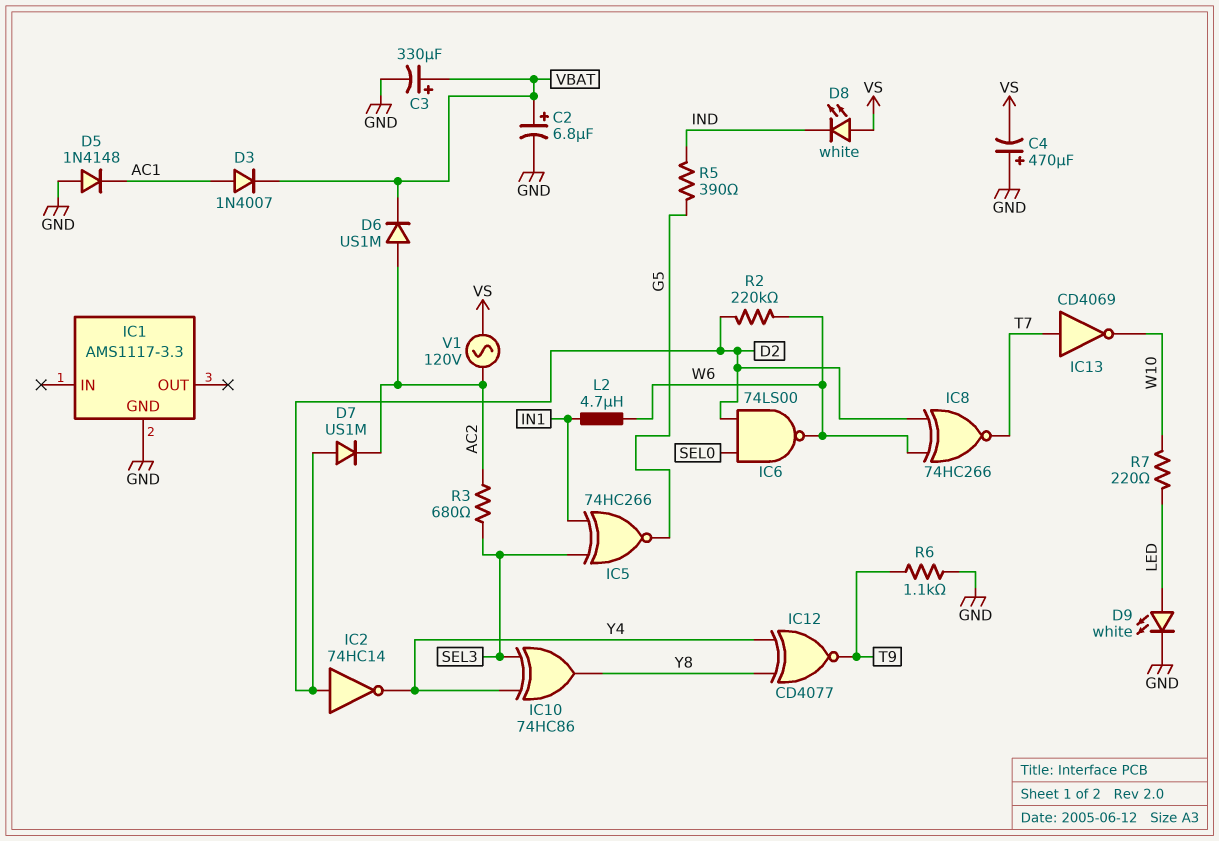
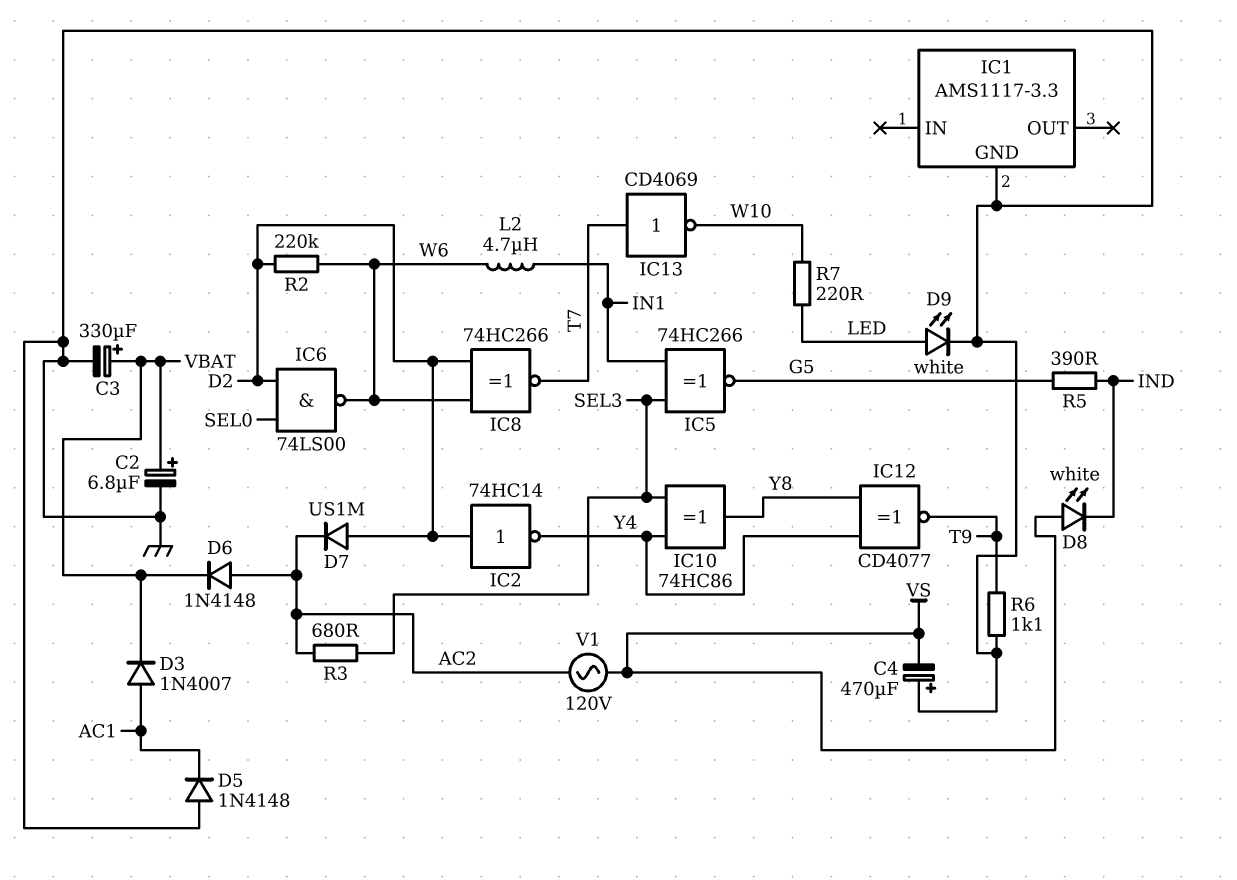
D6: diode US1M (A AC2, K VBAT) -> diode 1N4148 (A AC2, K VBAT)

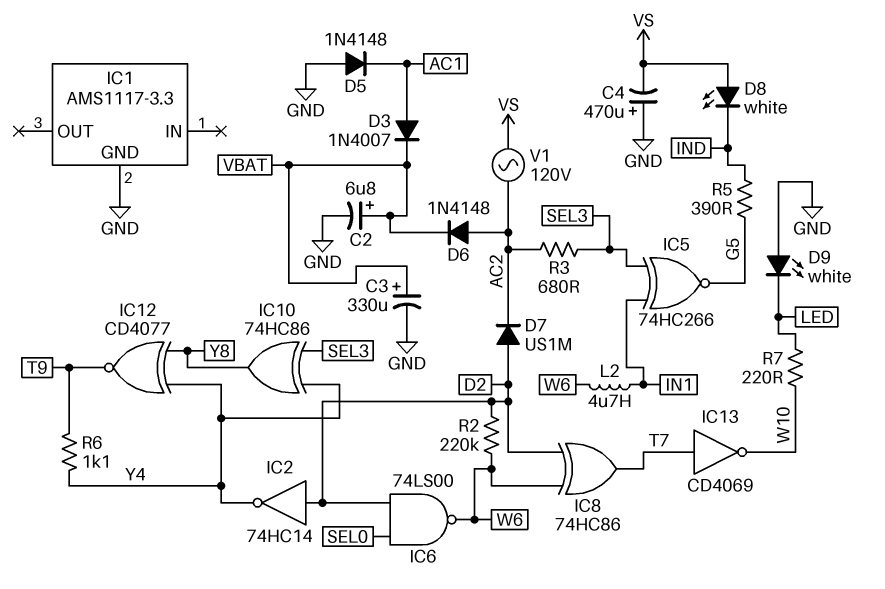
D9: LED white (A LED, K GND) -> LED white (A GND, K LED)
IC8: XNOR 74HC266 (in D2, in W6, out T7) -> XOR 74HC86 (in D2, in W6, out T7)
R6: 1.1k (GND, T9) -> 1.1k (T9, Y4)

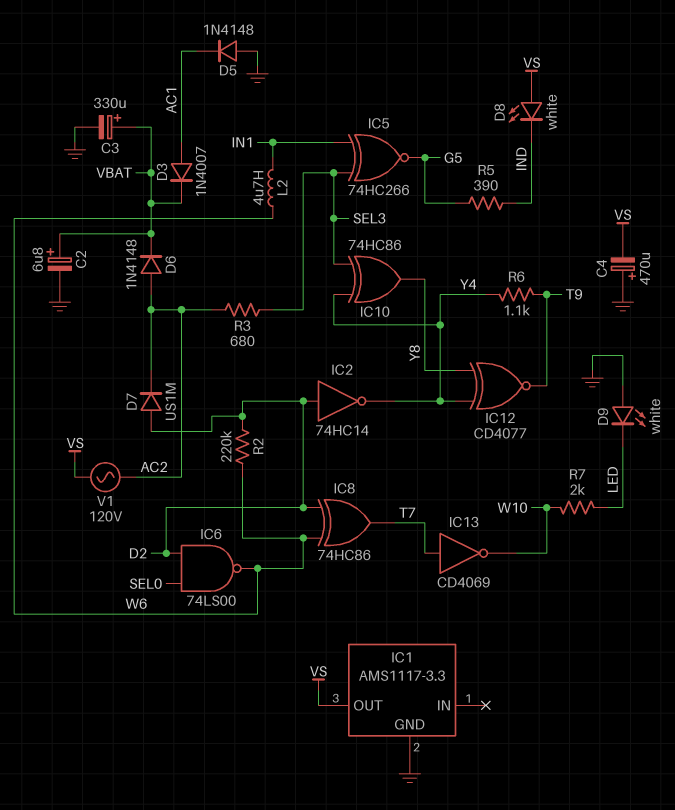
IC1 pin OUT: none -> VS
R7: 220 (LED, W10) -> 2k (LED, W10)

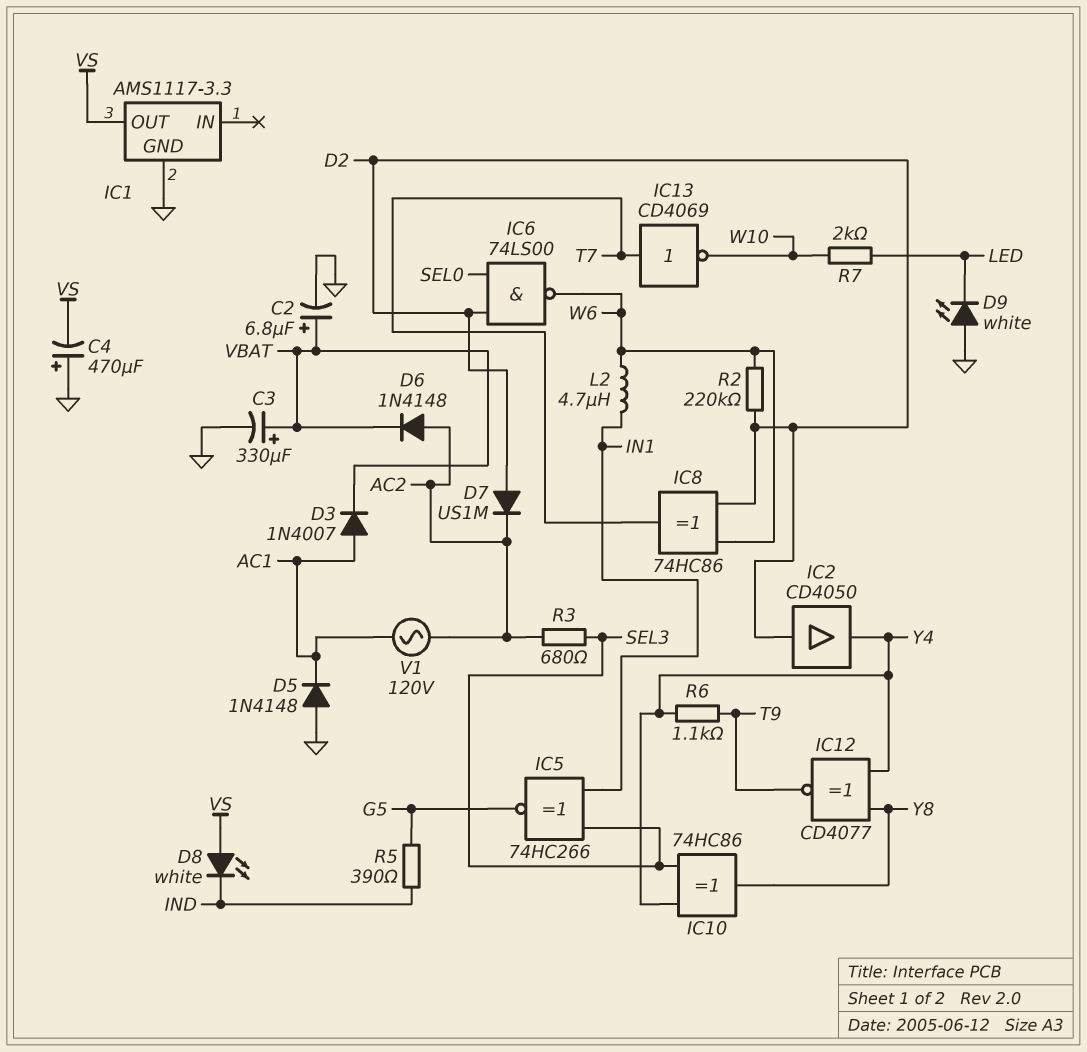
IC2: NOT 74HC14 (in D2, out Y4) -> buffer CD4050 (in D2, out Y4)
V1: AC 120V (AC2, VS) -> AC 120V (AC1, AC2)

